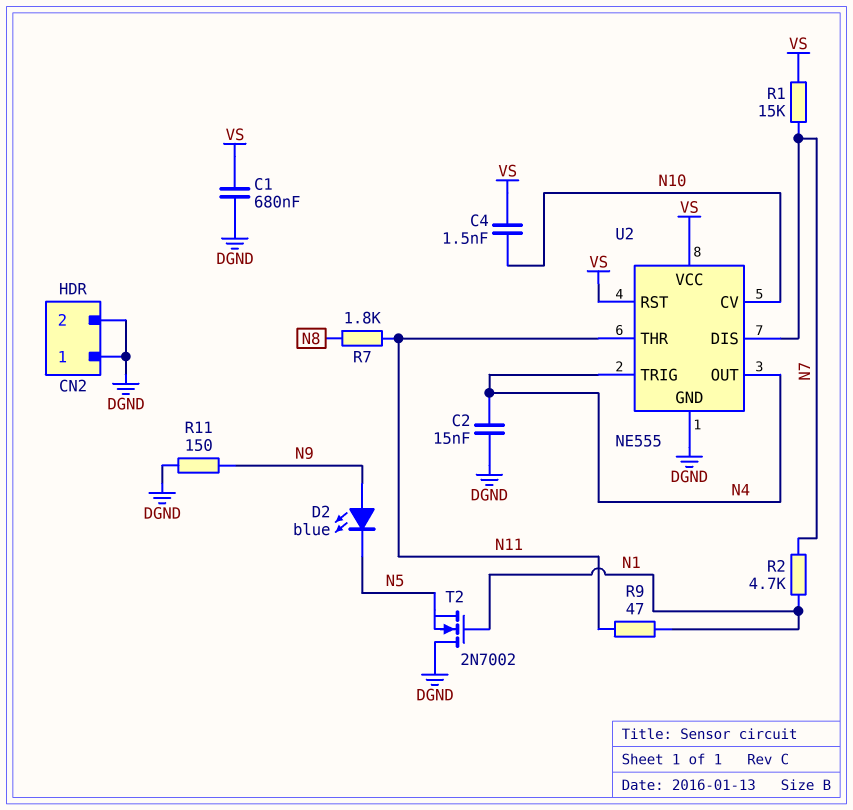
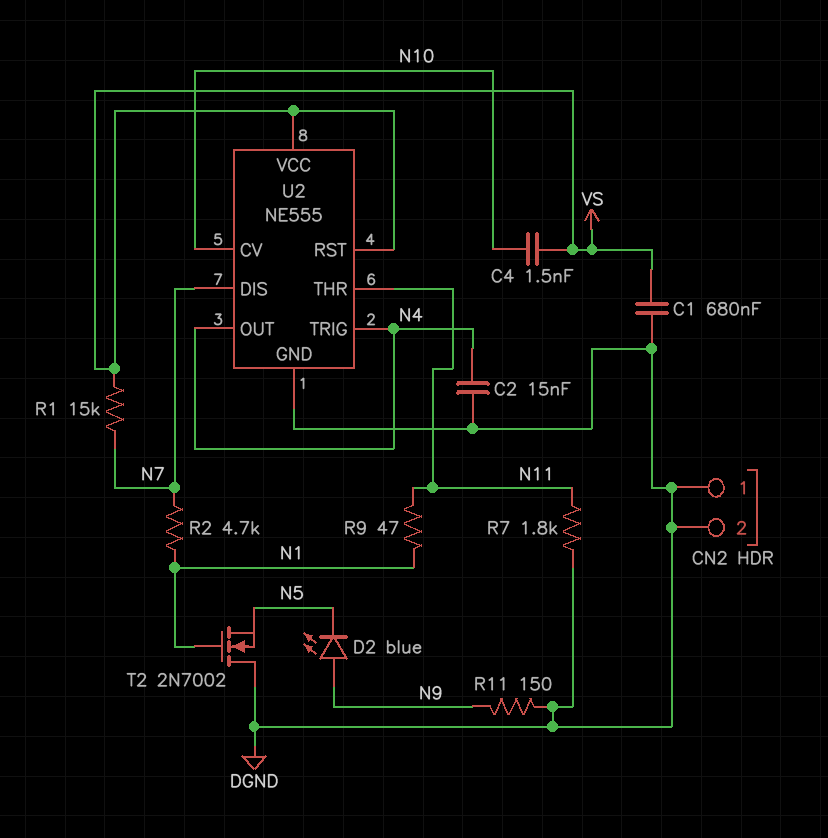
R7: 1.8k (N8, N11) -> 1.8k (DGND, N11)

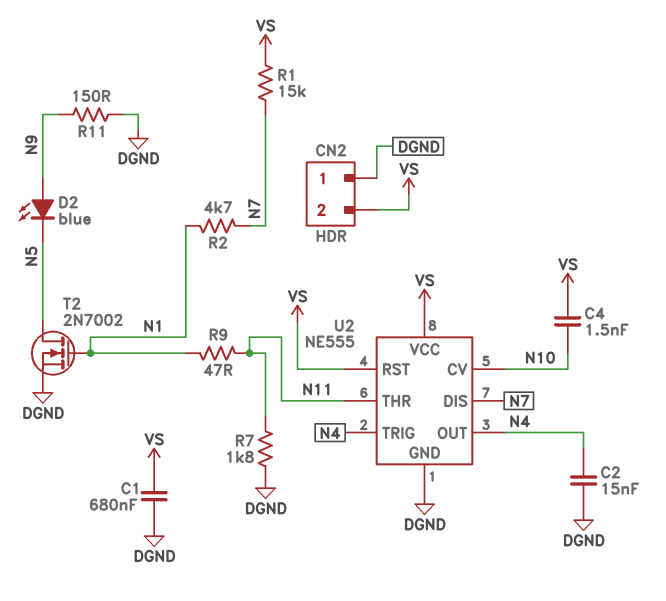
CN2 pin 2: DGND -> VS
T2: NMOS 2N7002 (G N1, D DGND, S N5) -> NMOS 2N7002 (G N1, D N5, S DGND)

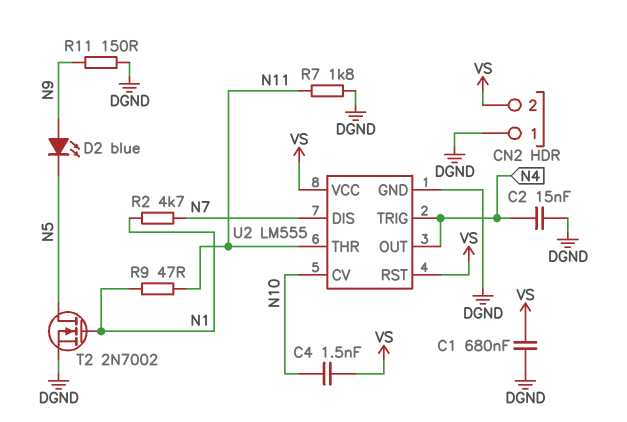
R1: 15k (N7, VS) -> none
U2: NE555 -> LM555

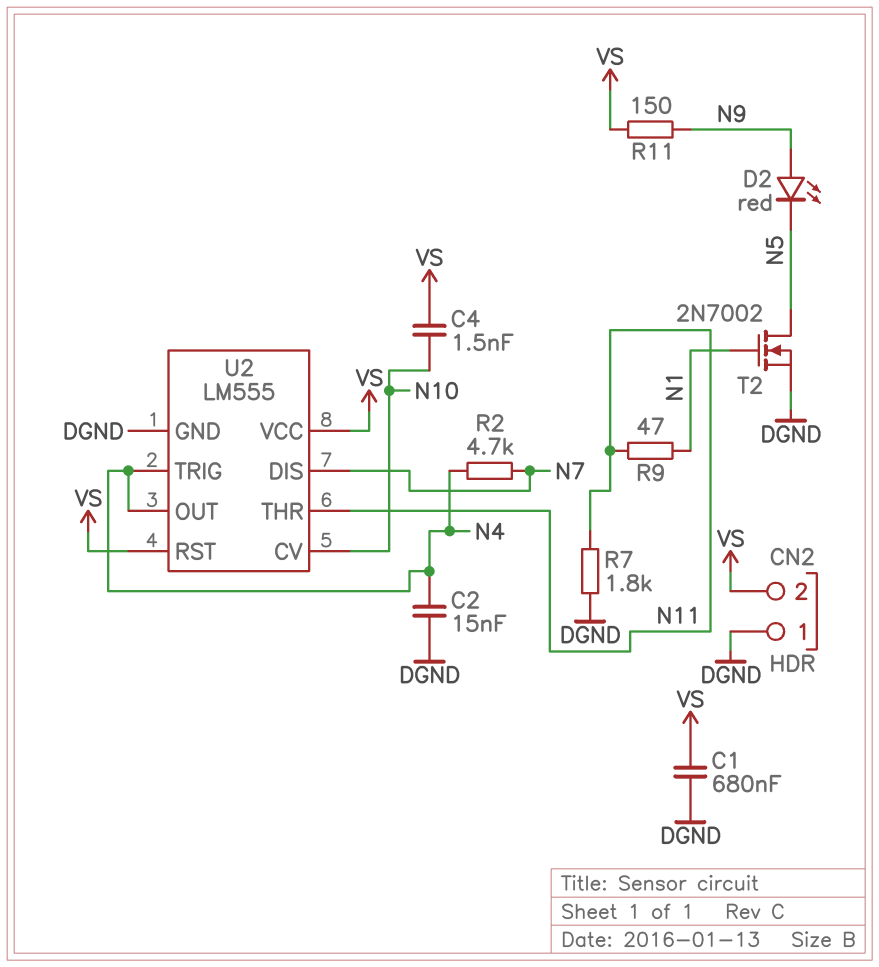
D2: LED blue (A N9, K N5) -> LED red (A N9, K N5)
R2: 4.7k (N1, N7) -> 4.7k (N4, N7)
R11: 150 (DGND, N9) -> 150 (N9, VS)

